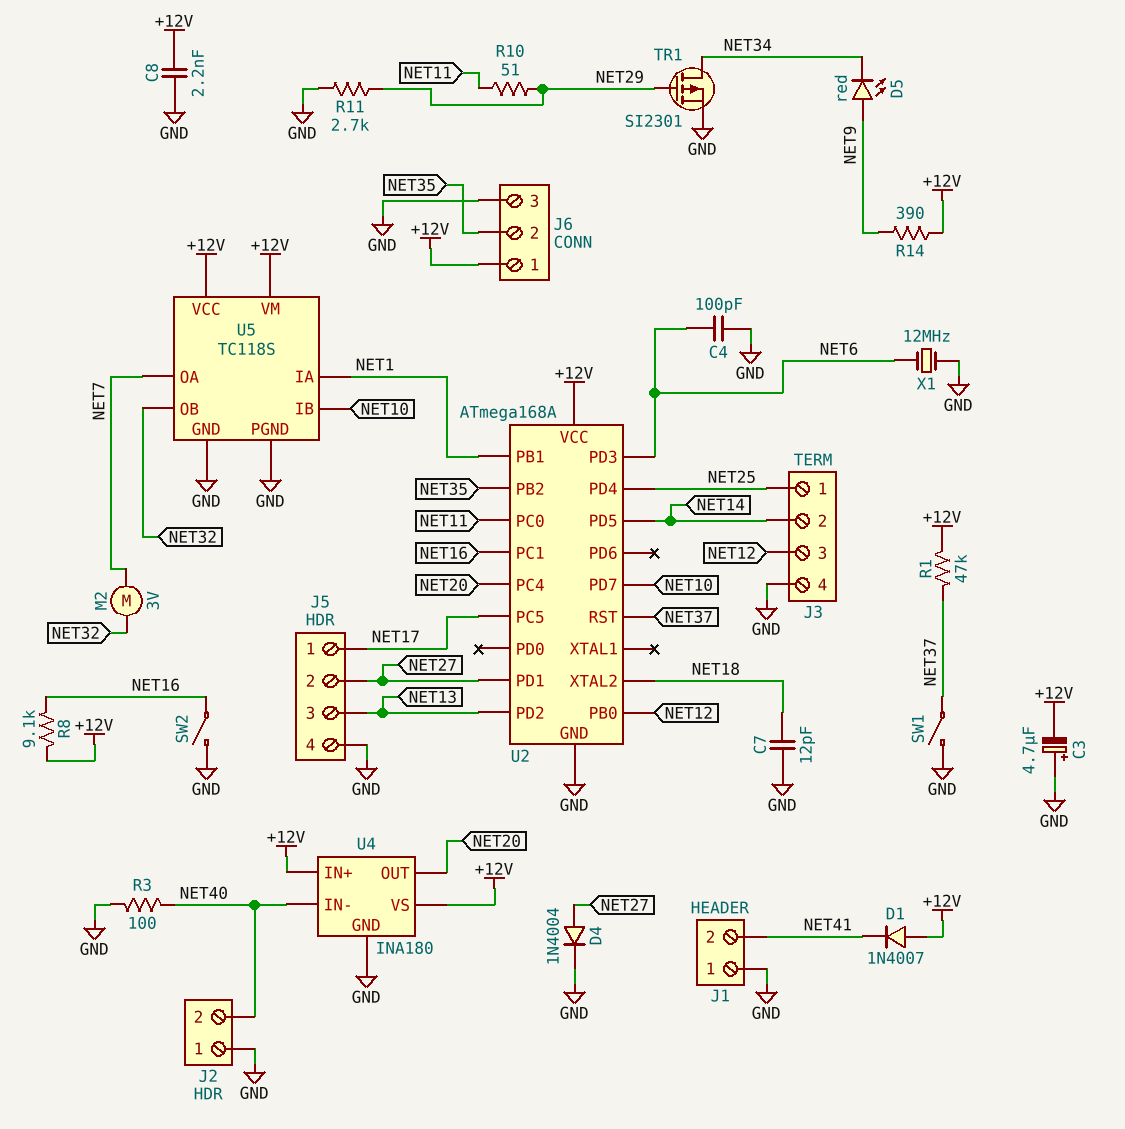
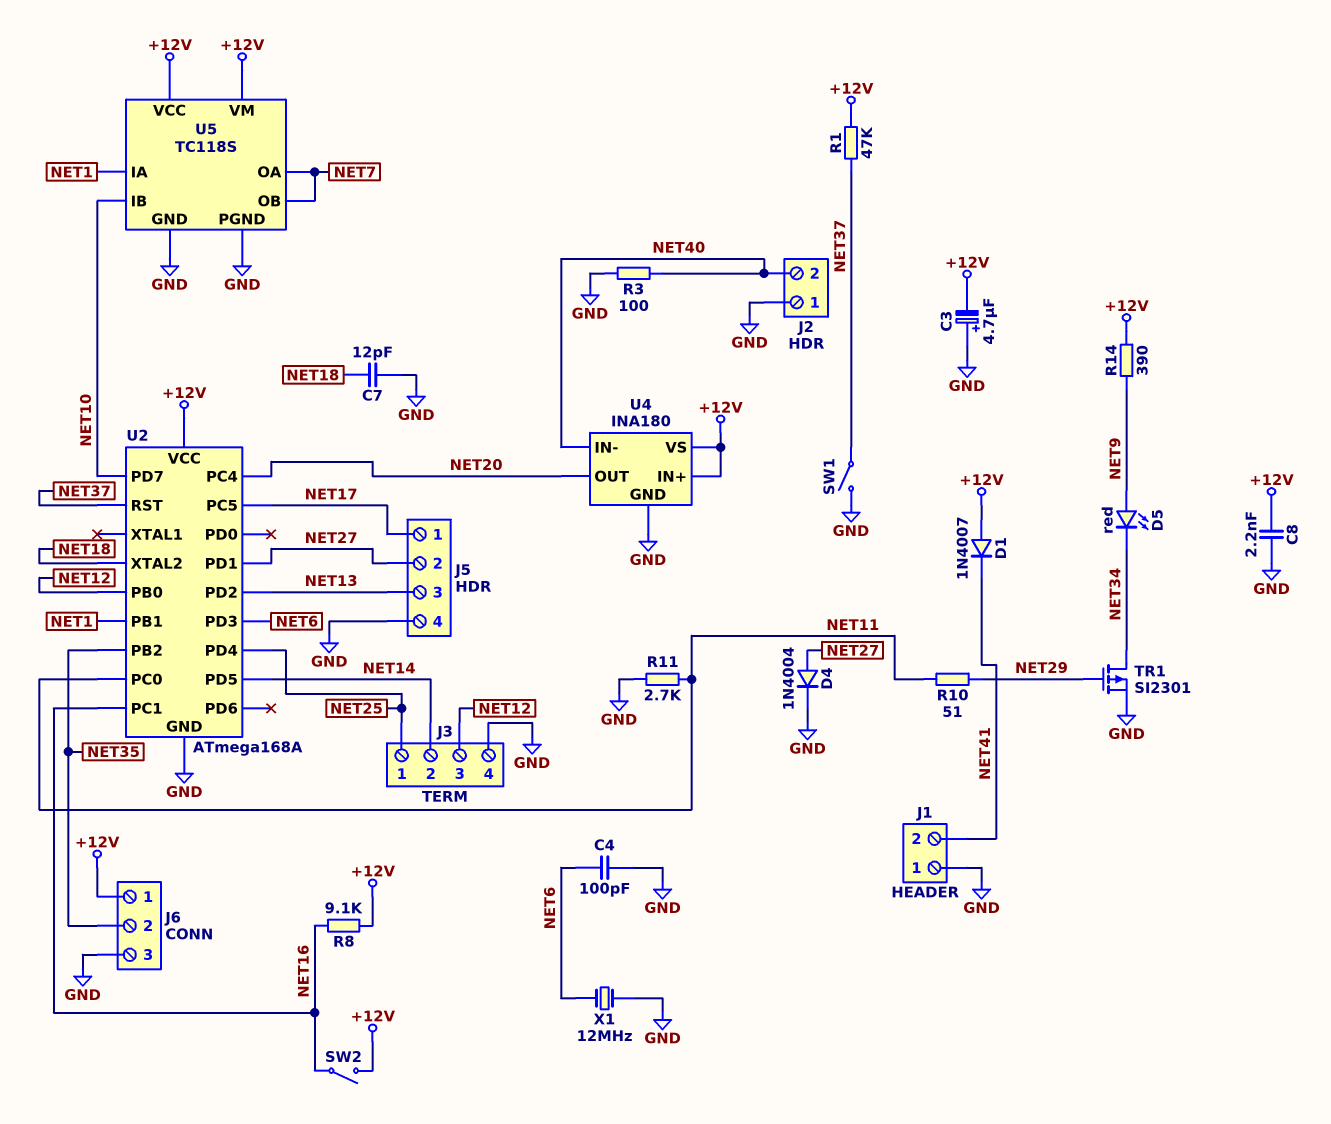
M2: motor 3V (NET7, NET32) -> none
R11: 2.7k (GND, NET29) -> 2.7k (GND, NET11)
SW2: switch (GND, NET16) -> switch (+12V, NET16)
U5 pin OB: NET32 -> NET7

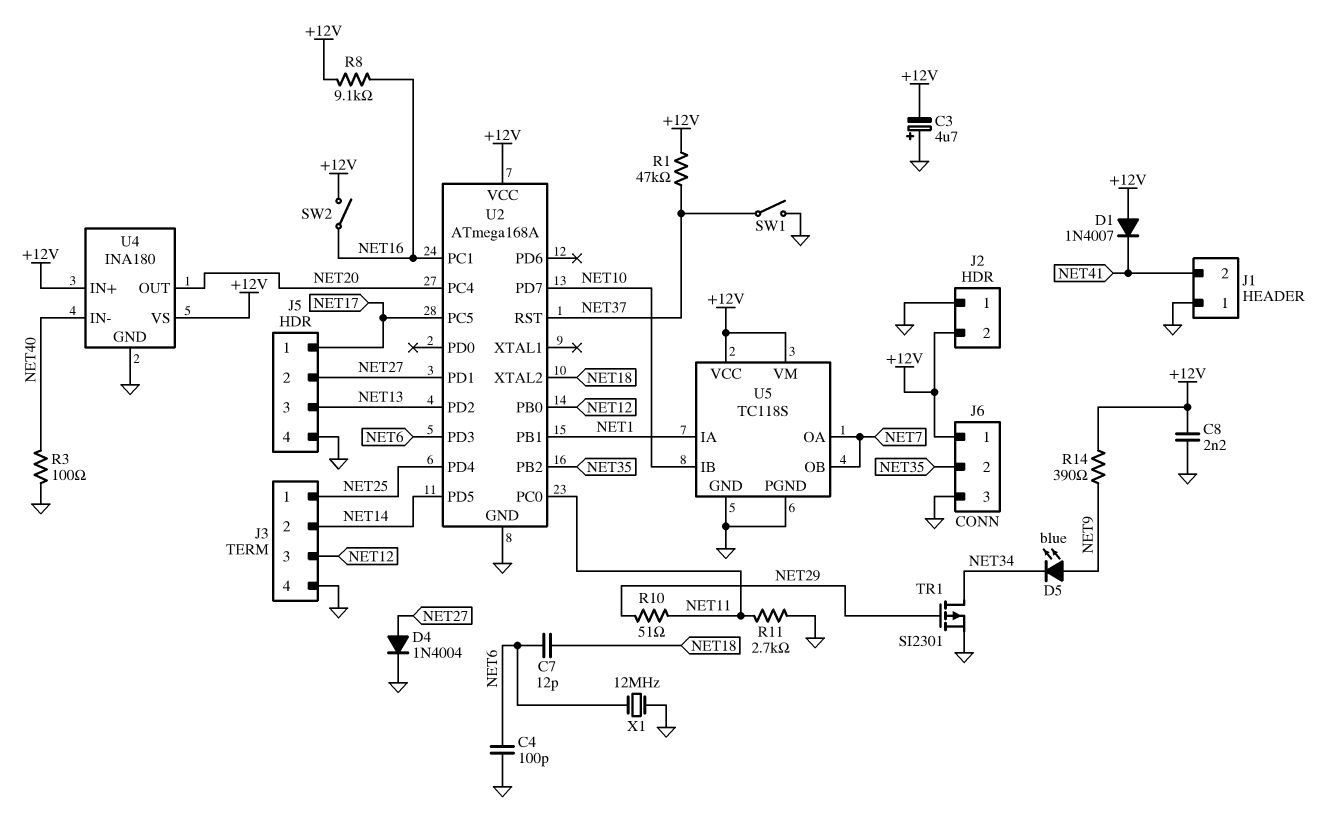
C7: 12pF (GND, NET18) -> 12pF (NET6, NET18)
D5: LED red (A NET9, K NET34) -> LED blue (A NET9, K NET34)
J2 pin 2: NET40 -> +12V

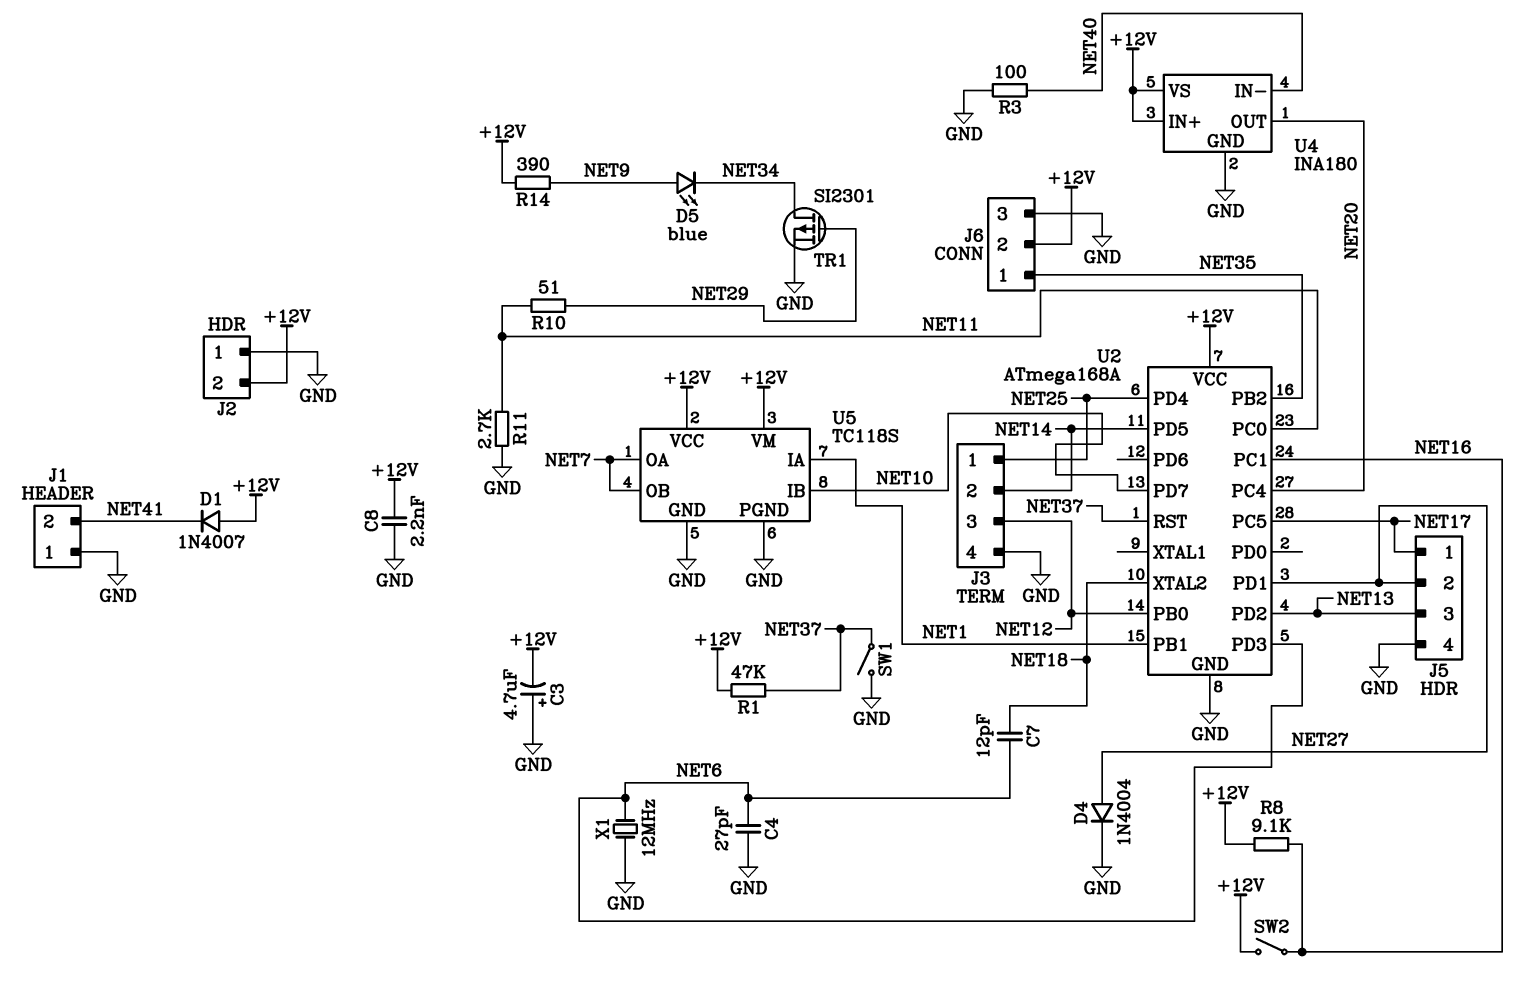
C4: 100pF (GND, NET6) -> 27pF (GND, NET6)
J6 pin 1: +12V -> NET35
J6 pin 2: NET35 -> +12V

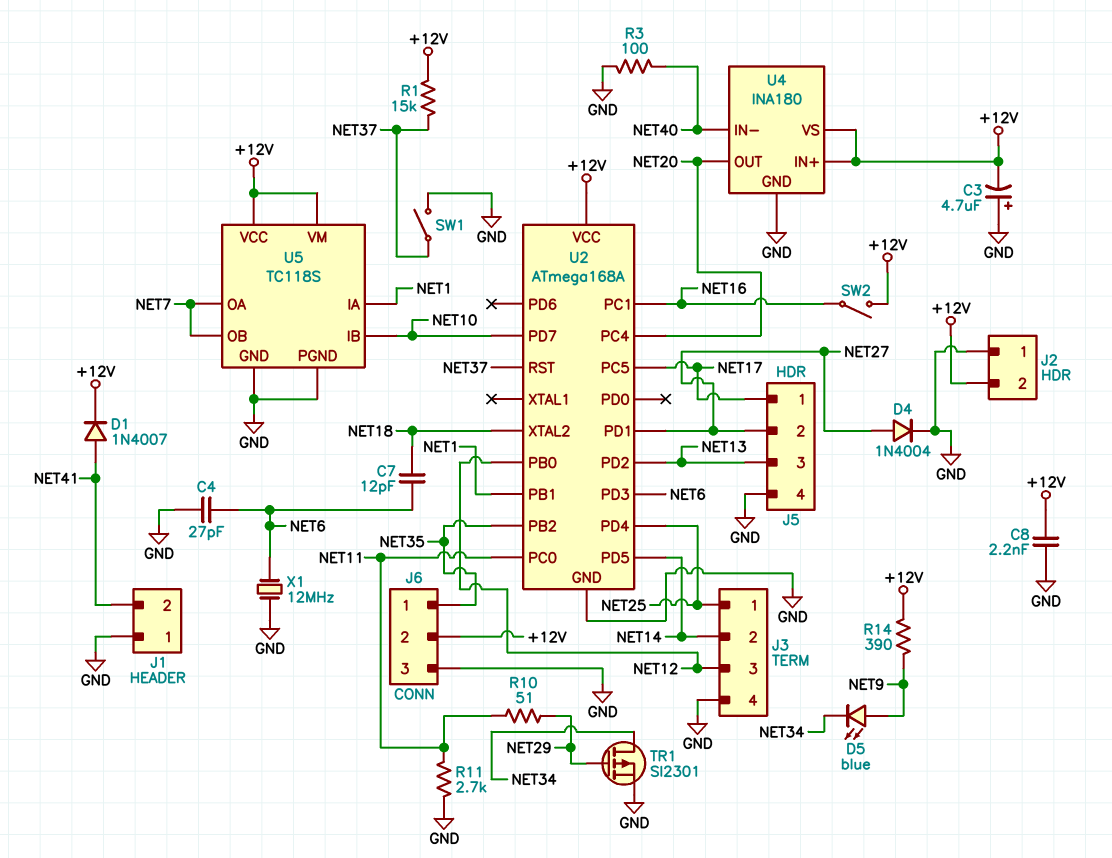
D1: diode 1N4007 (A +12V, K NET41) -> diode 1N4007 (A NET41, K +12V)
R1: 47k (+12V, NET37) -> 15k (+12V, NET37)
R8: 9.1k (+12V, NET16) -> none

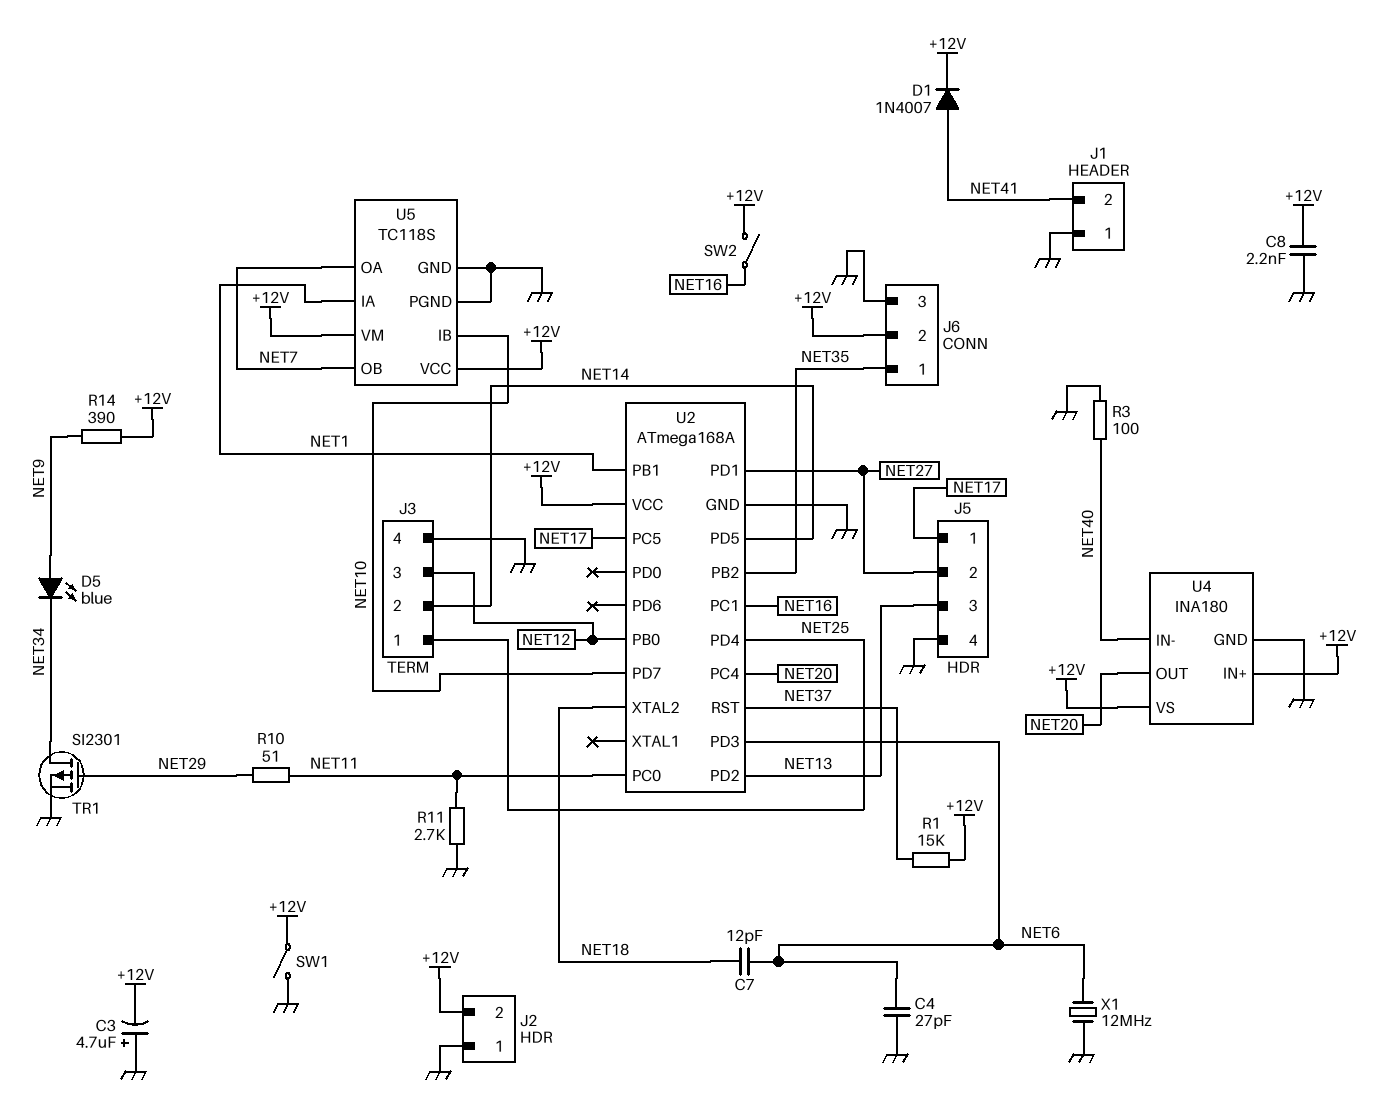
D4: diode 1N4004 (A NET27, K GND) -> none
SW1: switch (GND, NET37) -> switch (+12V, GND)

